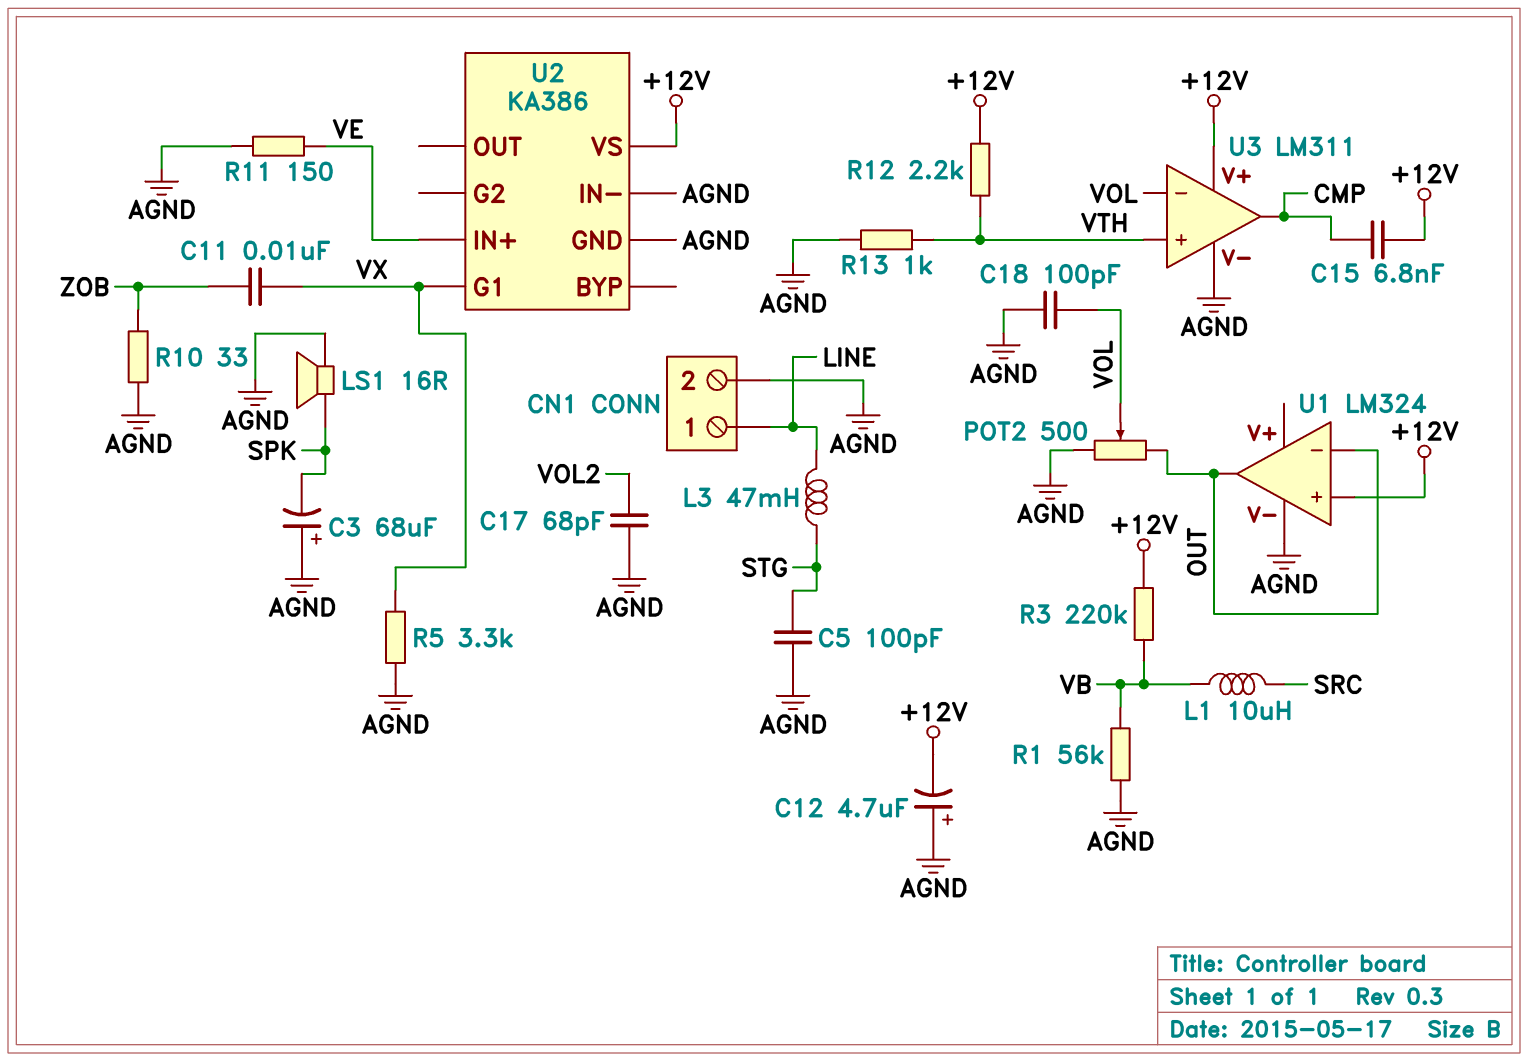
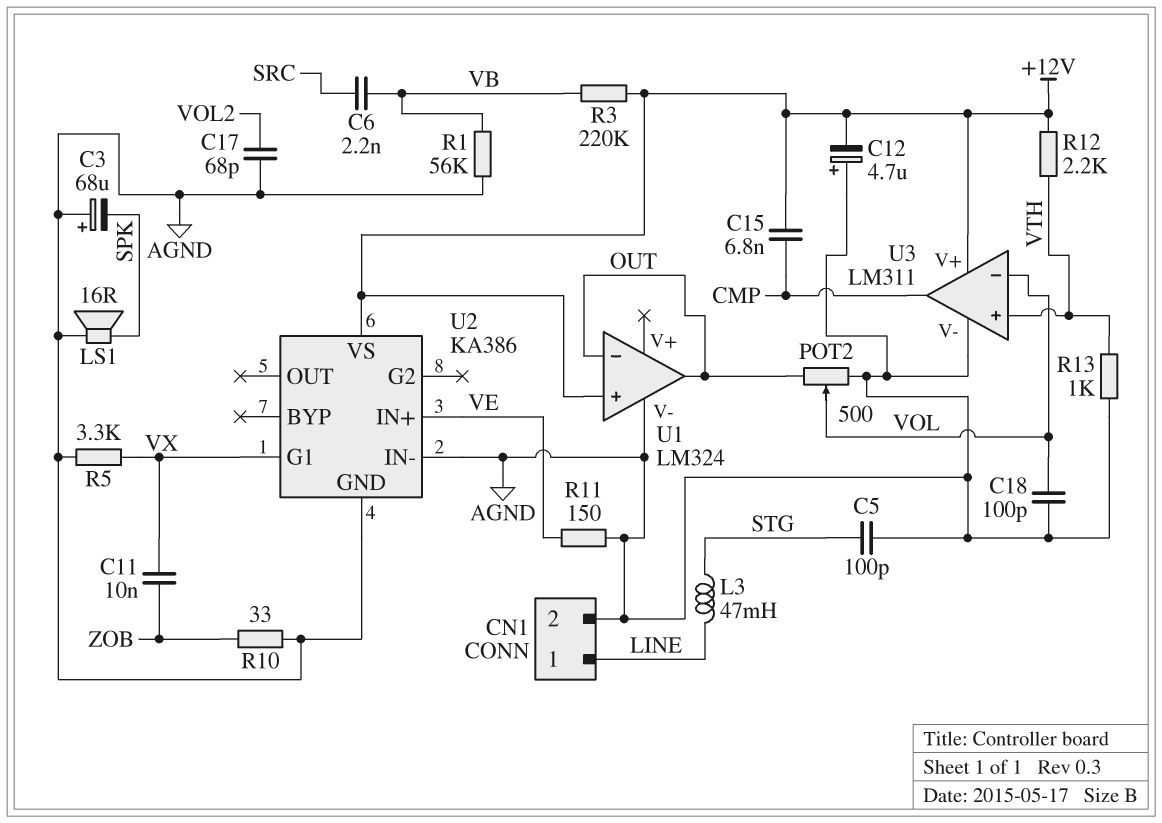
C6: none -> 2.2nF (SRC, VB)
L1: 10uH (SRC, VB) -> none

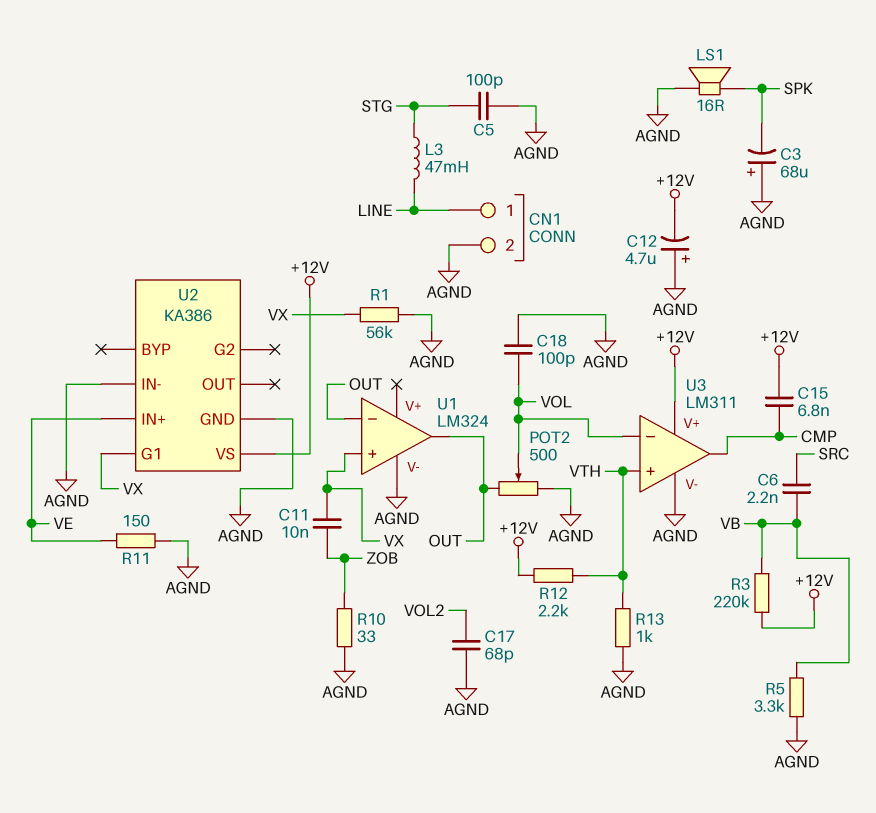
R1: 56k (AGND, VB) -> 56k (AGND, VX)
R5: 3.3k (AGND, VX) -> 3.3k (AGND, VB)
U1 pin in+: +12V -> VX

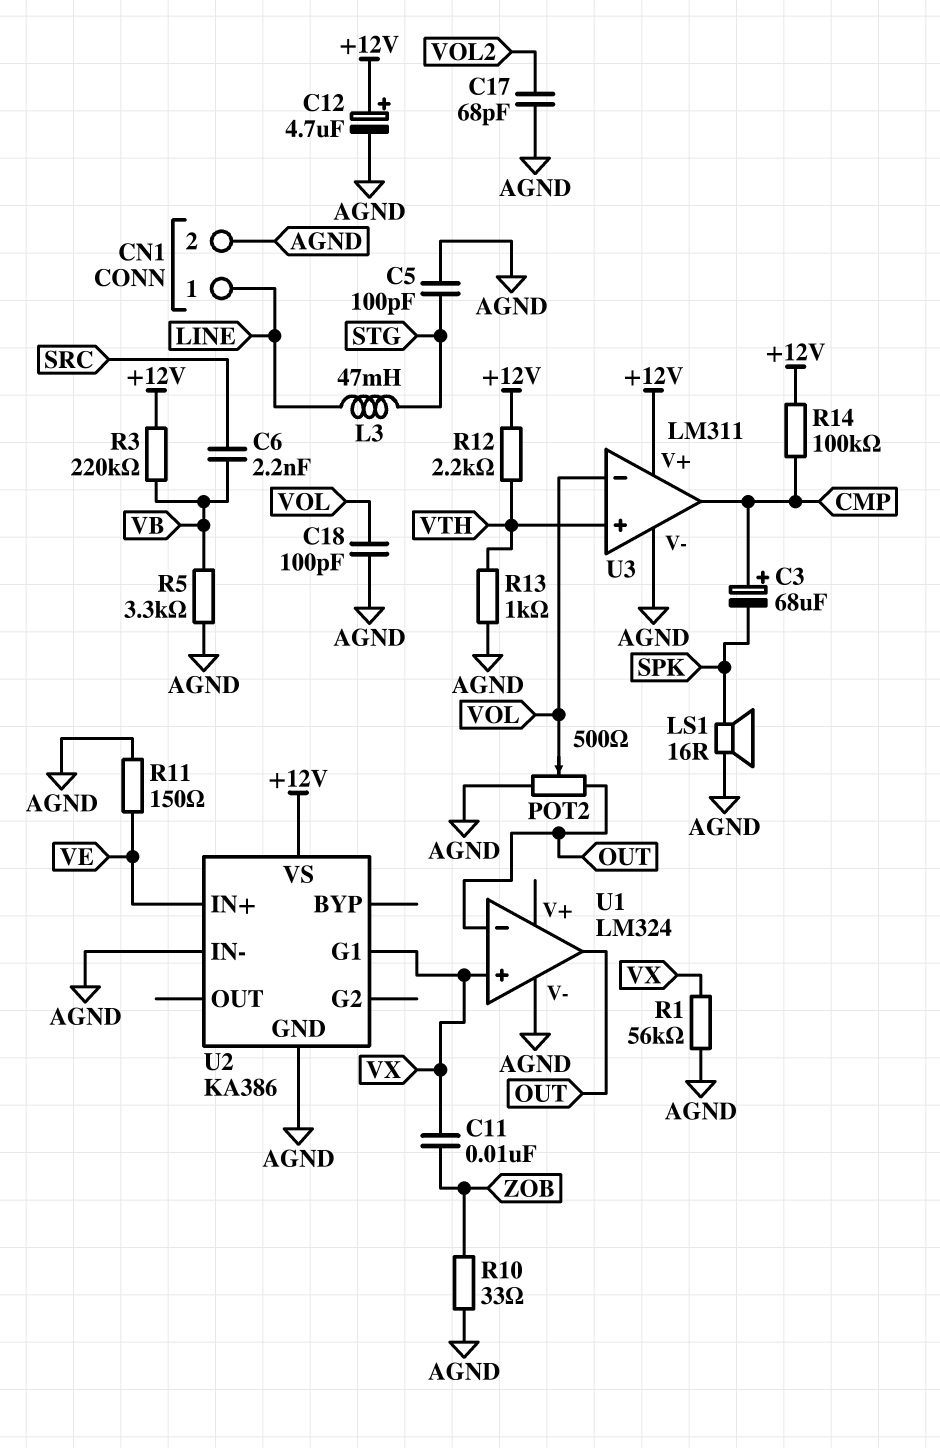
C3: 68uF (plus AGND, minus SPK) -> 68uF (plus CMP, minus SPK)
C12: 4.7uF (plus AGND, minus +12V) -> 4.7uF (plus +12V, minus AGND)
C15: 6.8nF (+12V, CMP) -> none
R14: none -> 100k (+12V, CMP)

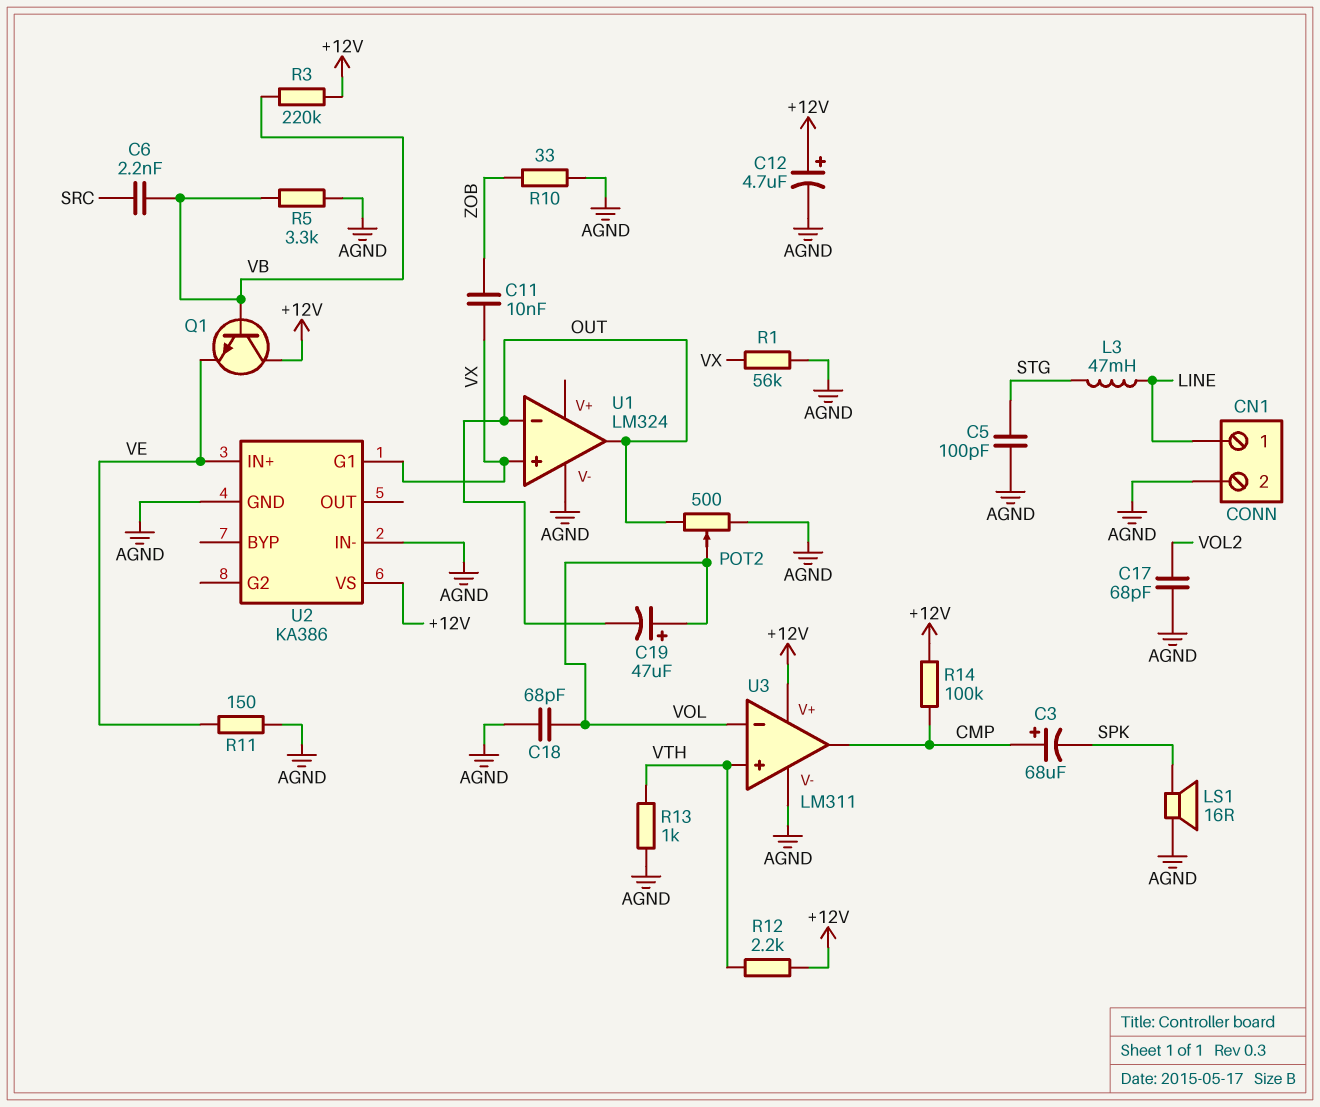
C18: 100pF (AGND, VOL) -> 68pF (AGND, VOL)
C19: none -> 47uF (plus VOL, minus OUT)
Q1: none -> NPN (B VB, C +12V, E VE)

